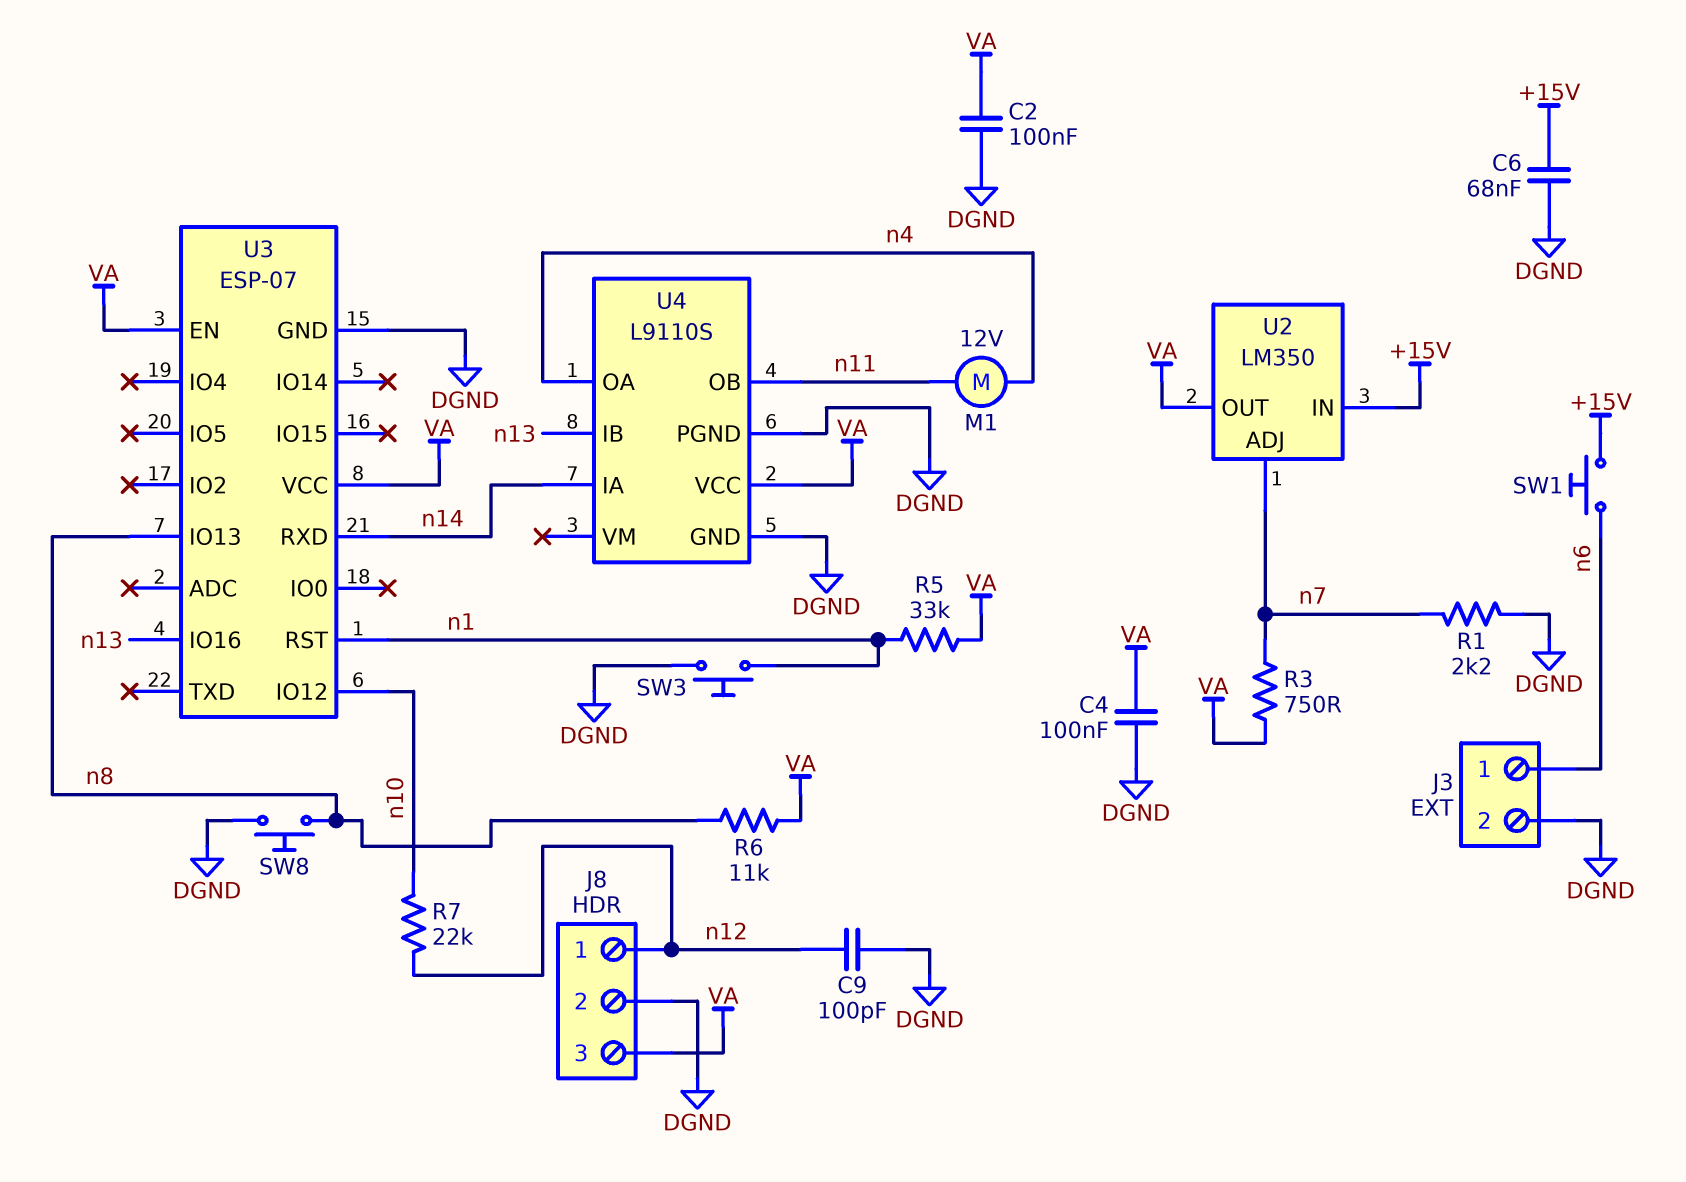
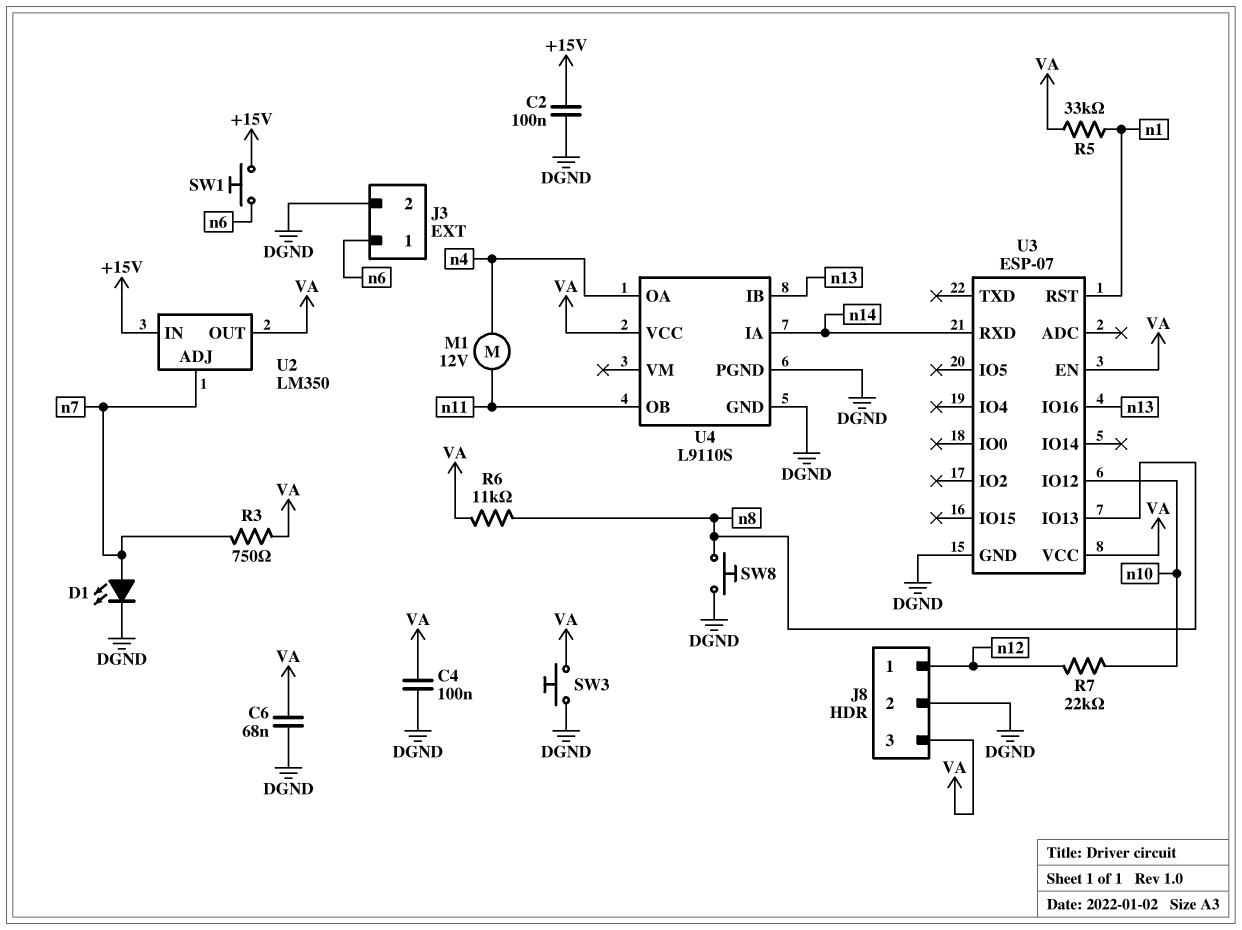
C2: 100nF (DGND, VA) -> 100nF (+15V, DGND)
C6: 68nF (+15V, DGND) -> 68nF (DGND, VA)
C9: 100pF (DGND, n12) -> none
D1: none -> LED (A n7, K DGND)
R1: 2.2k (DGND, n7) -> none
SW3: button (DGND, n1) -> button (DGND, VA)

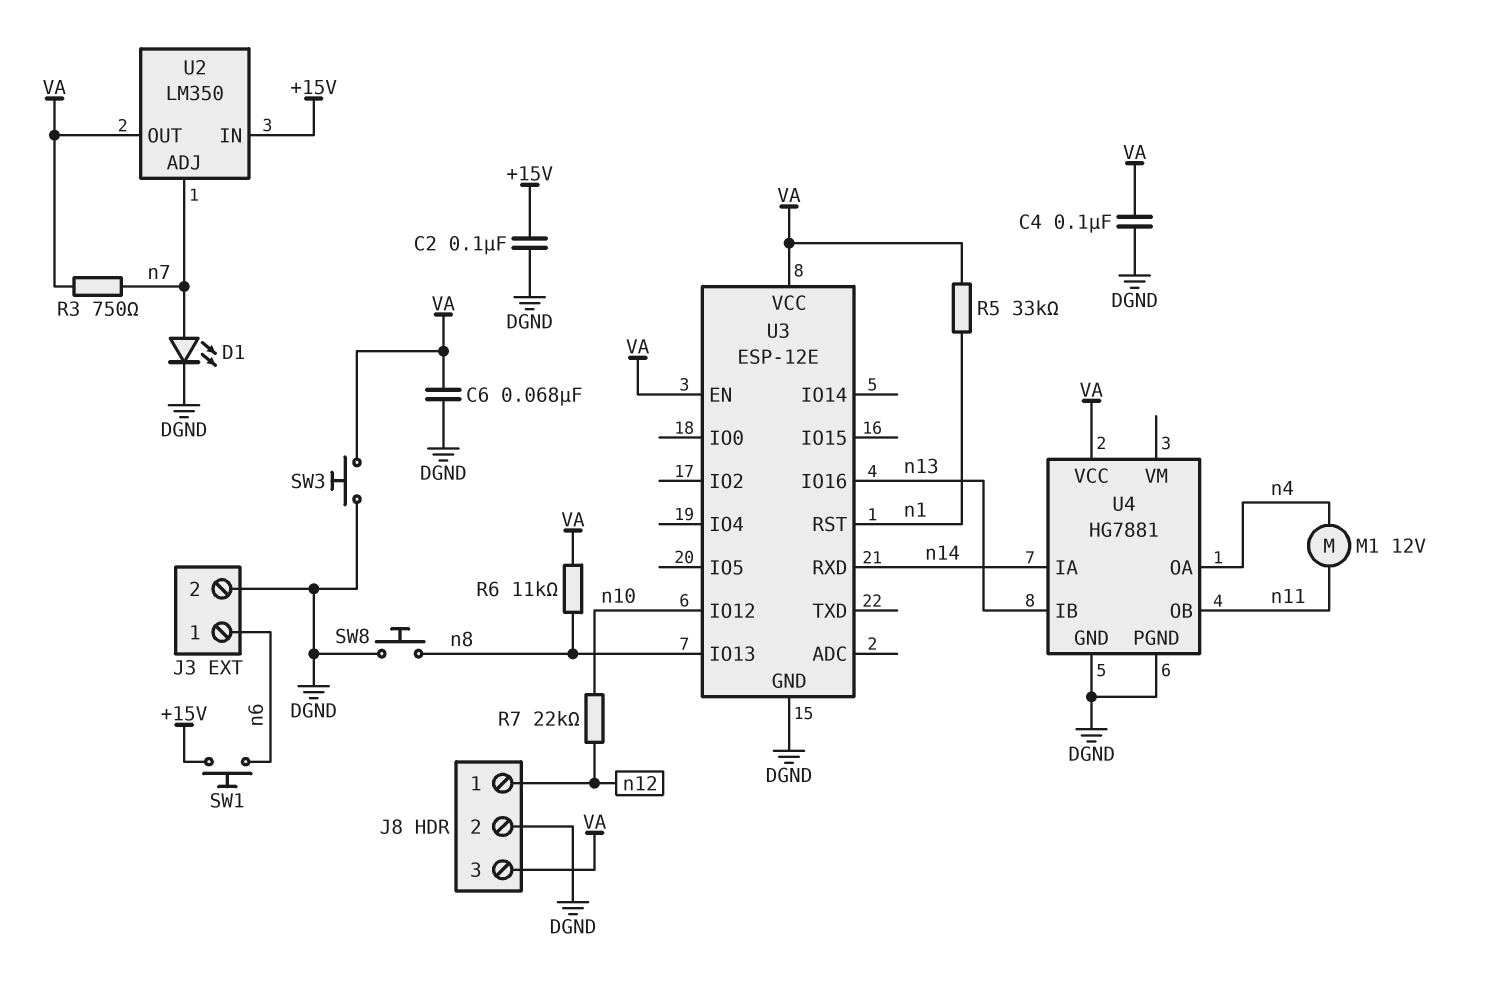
U3: ESP-07 -> ESP-12E
U4: L9110S -> HG7881

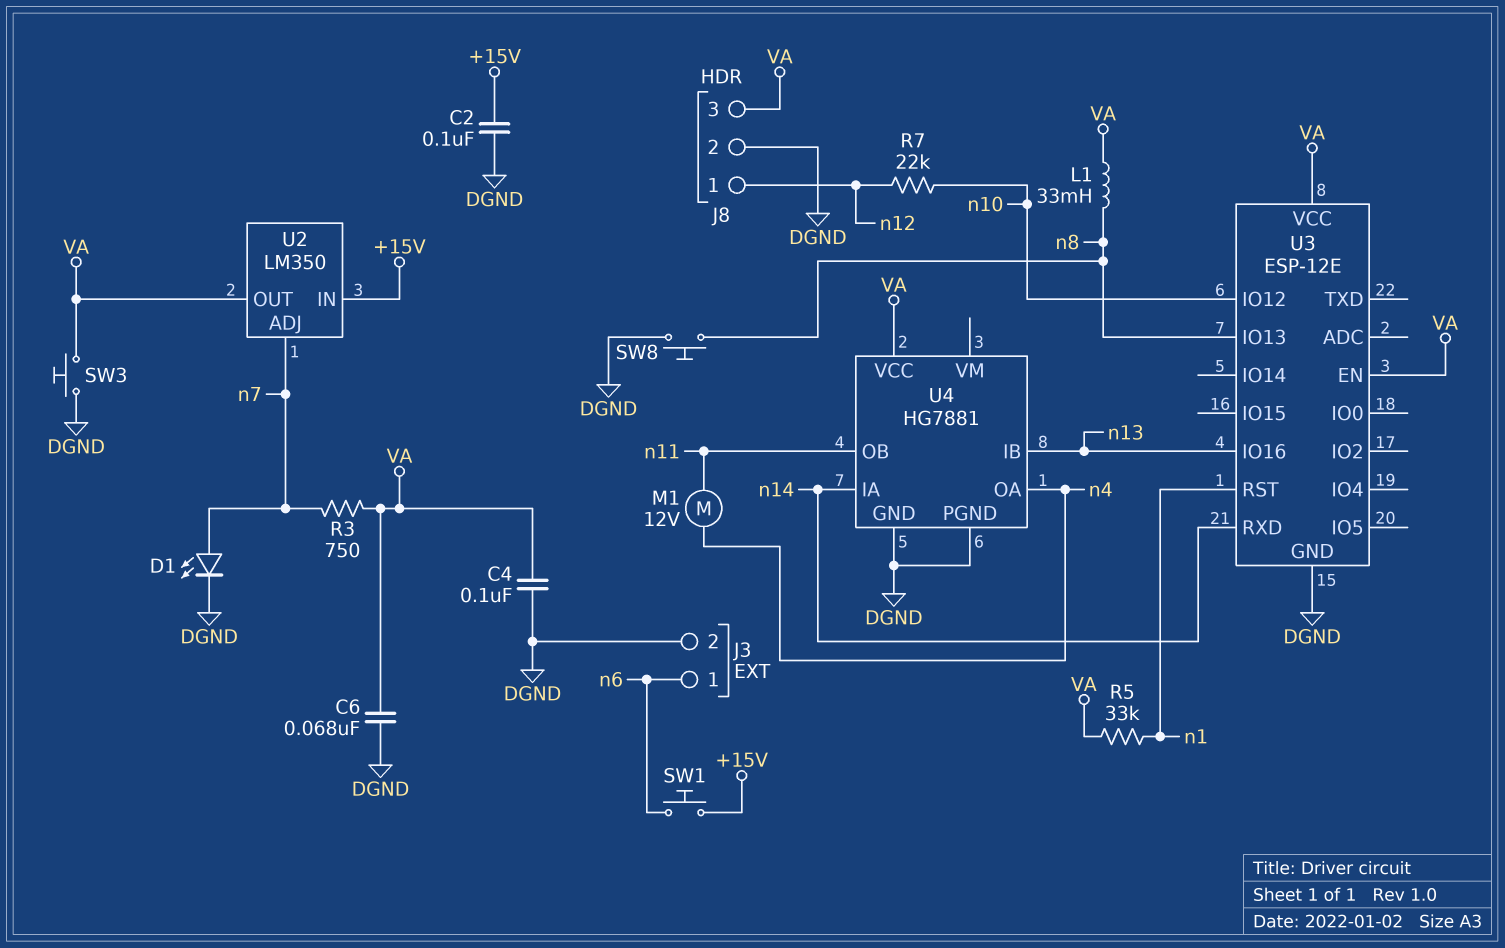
L1: none -> 33mH (VA, n8)
R6: 11k (VA, n8) -> none

